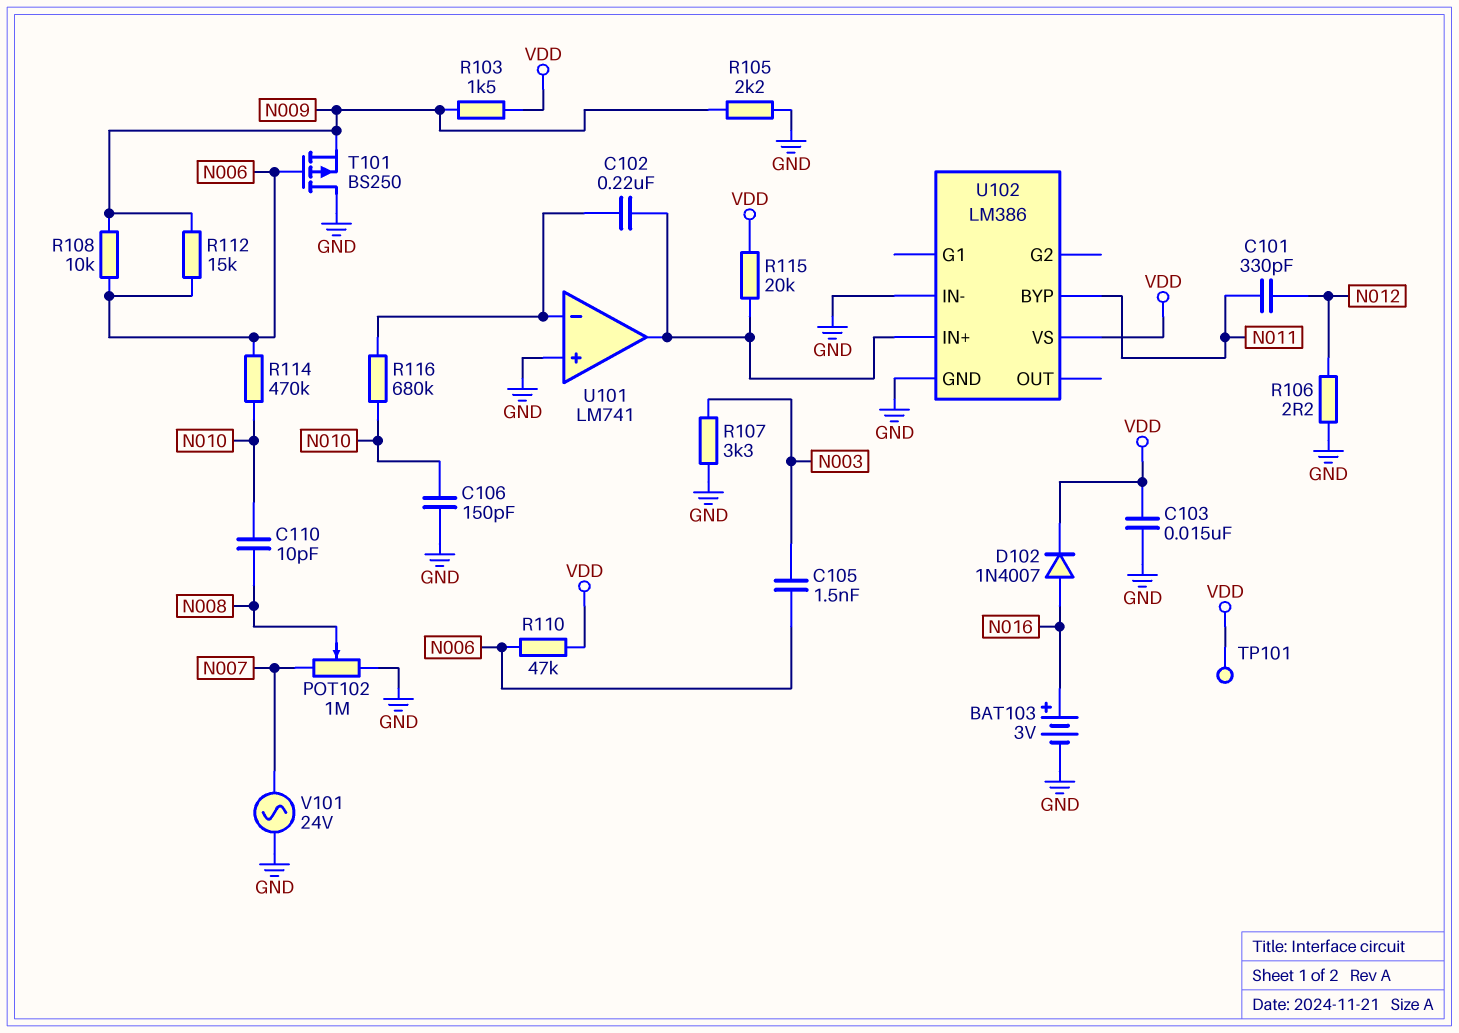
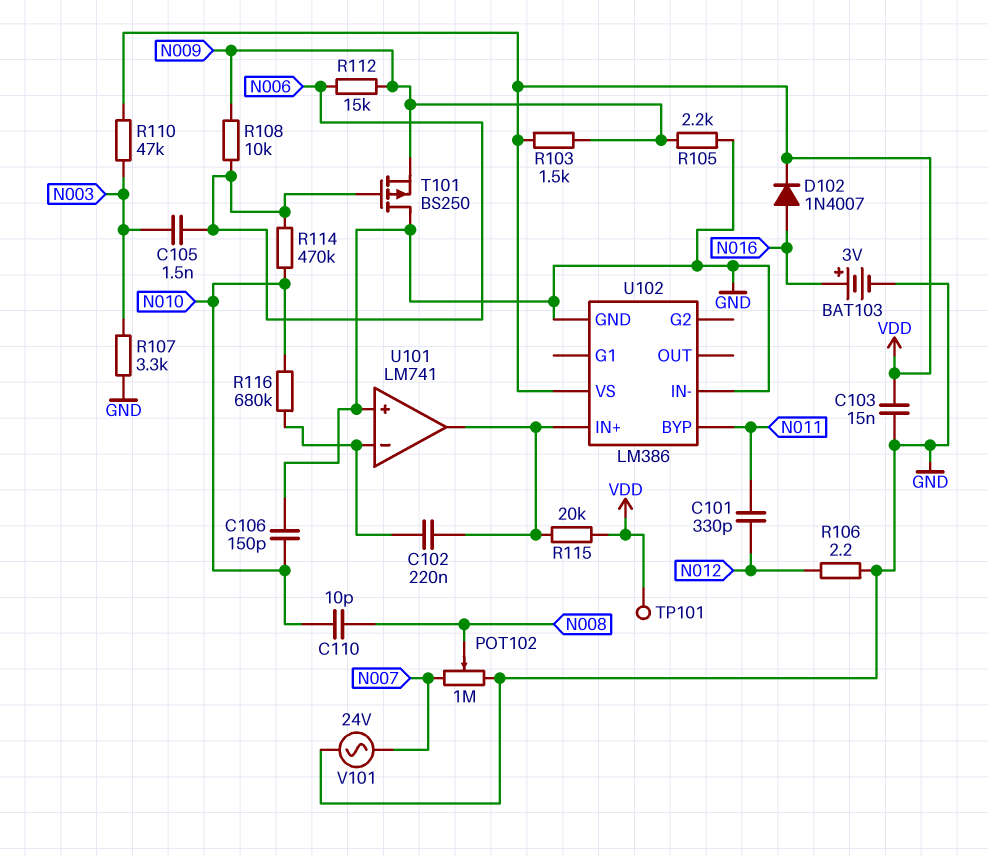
R110: 47k (N006, VDD) -> 47k (N003, VDD)

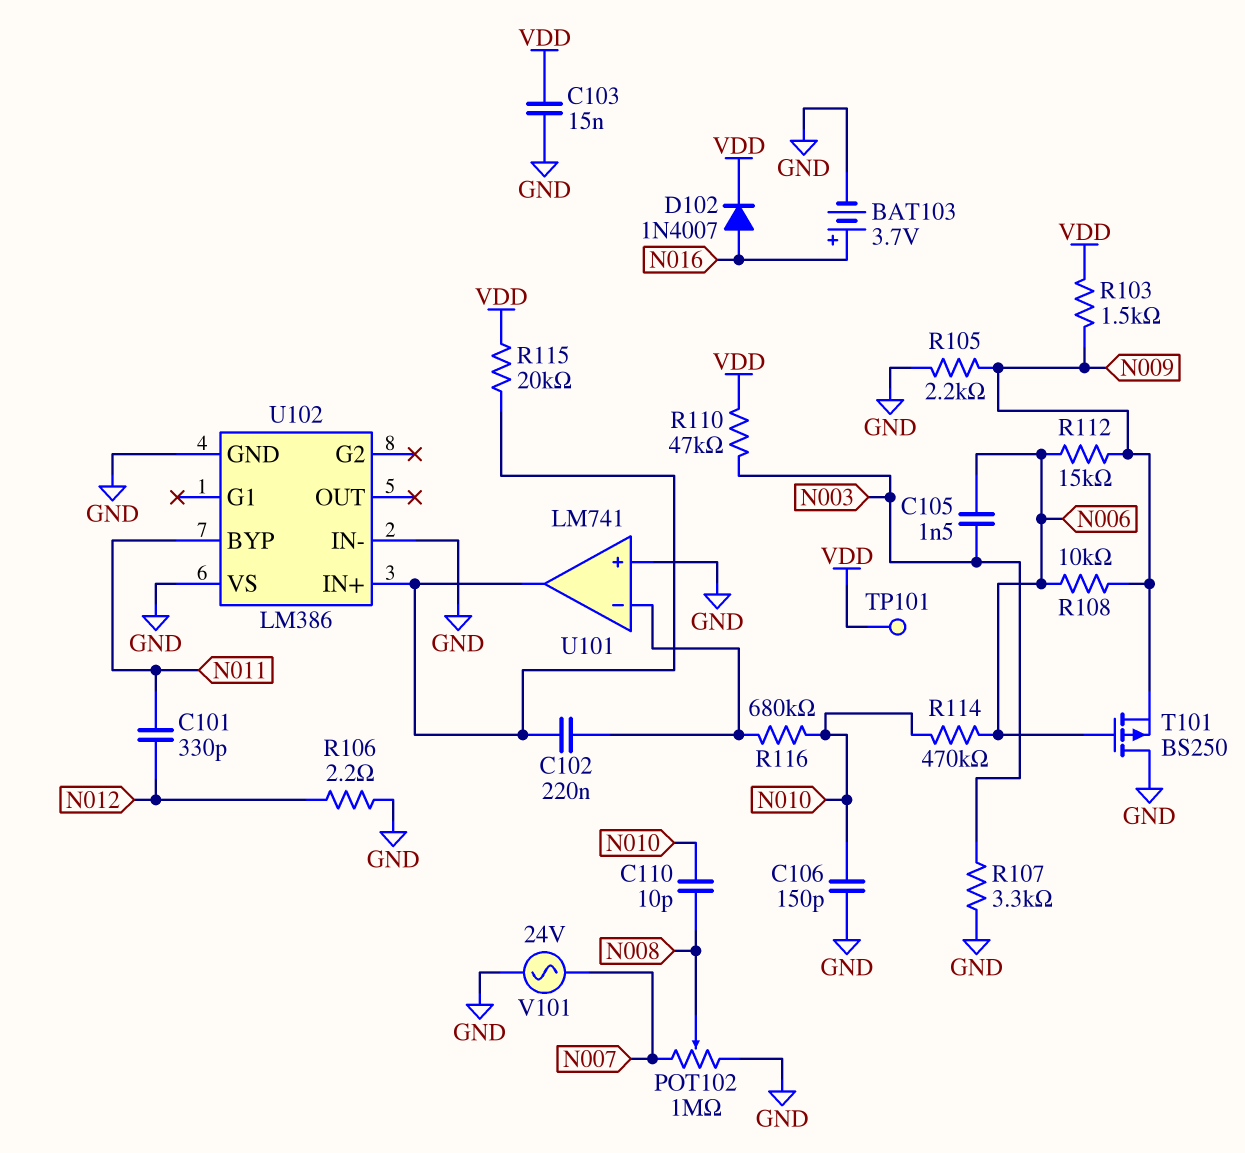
BAT103: 3V (plus N016, minus GND) -> 3.7V (plus N016, minus GND)
U102 pin VS: VDD -> GND

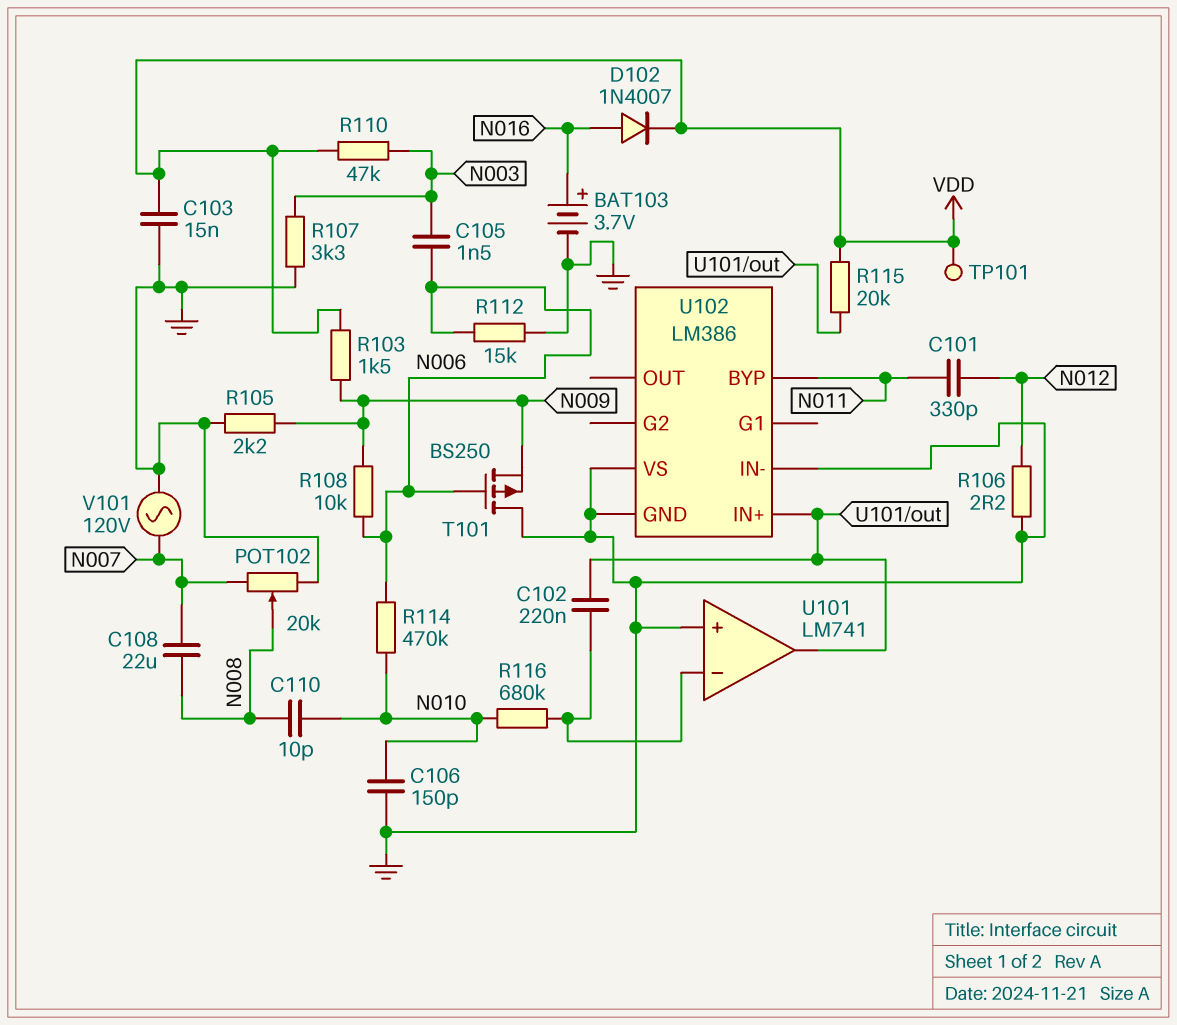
C108: none -> 22uF (N007, N008)
POT102: 1M (GND, N007, wiper N008) -> 20k (GND, N007, wiper N008)
R112: 15k (N006, N009) -> 15k (GND, N006)
V101: AC 24V (GND, N007) -> AC 120V (GND, N007)

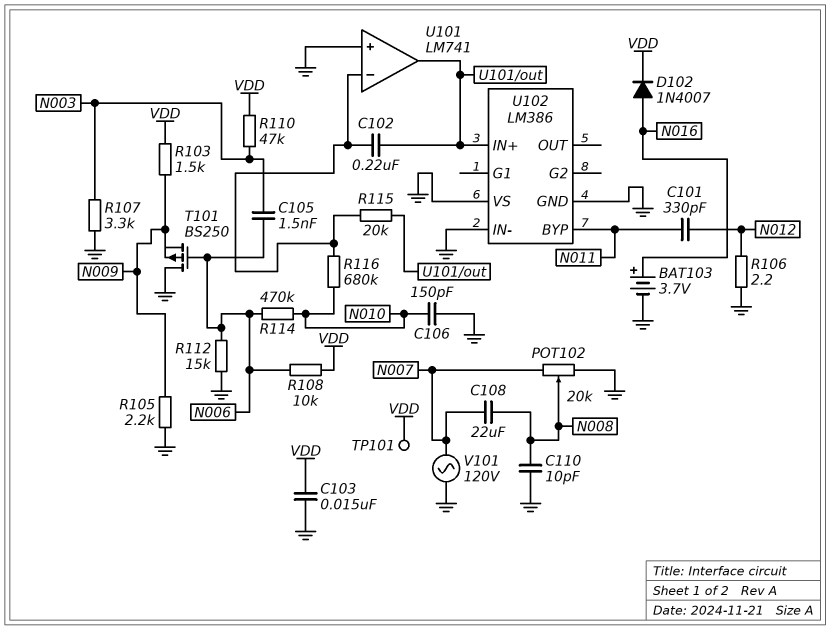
C110: 10pF (N008, N010) -> 10pF (GND, N008)
R108: 10k (N006, N009) -> 10k (N006, VDD)
R115: 20k (U101/out, VDD) -> 20k (U101/in-, U101/out)

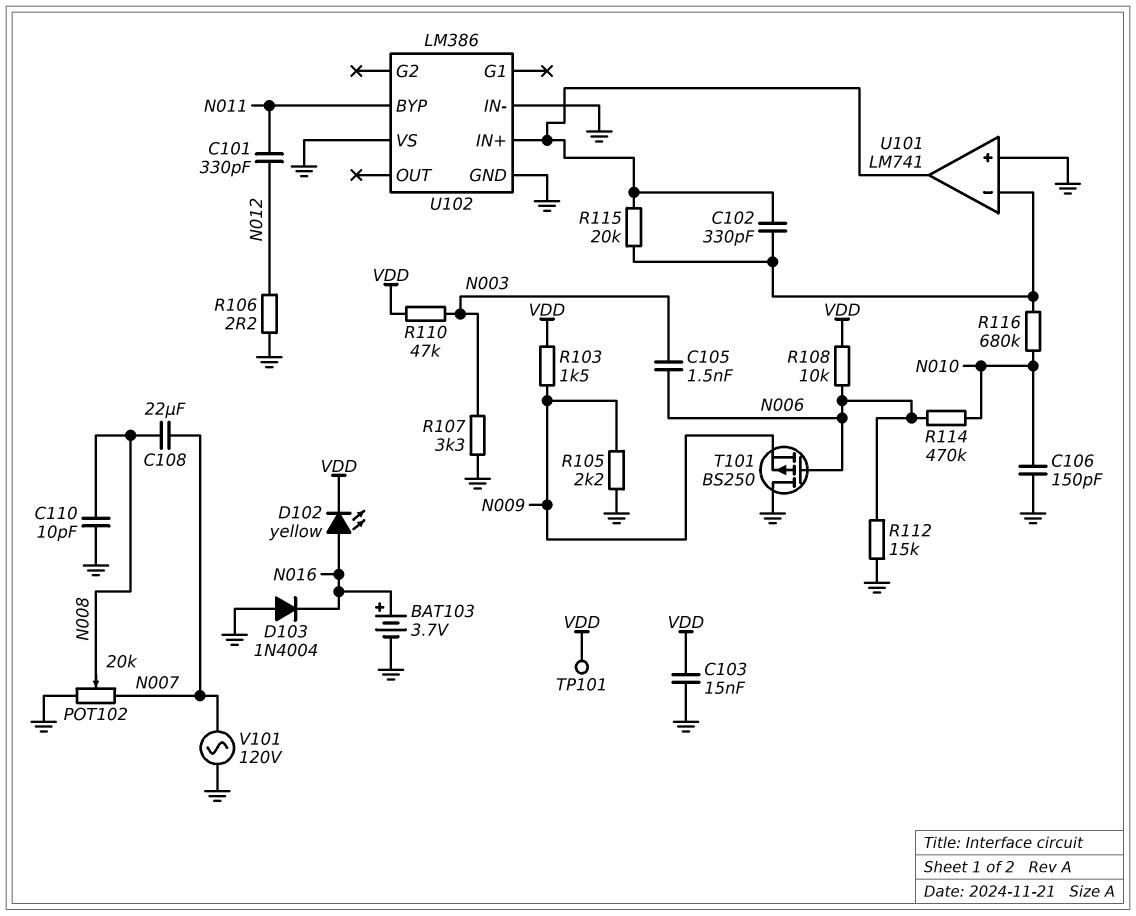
C102: 220nF (U101/in-, U101/out) -> 330pF (U101/in-, U101/out)
D102: diode 1N4007 (A N016, K VDD) -> LED yellow (A N016, K VDD)
D103: none -> diode 1N4004 (A GND, K N016)

